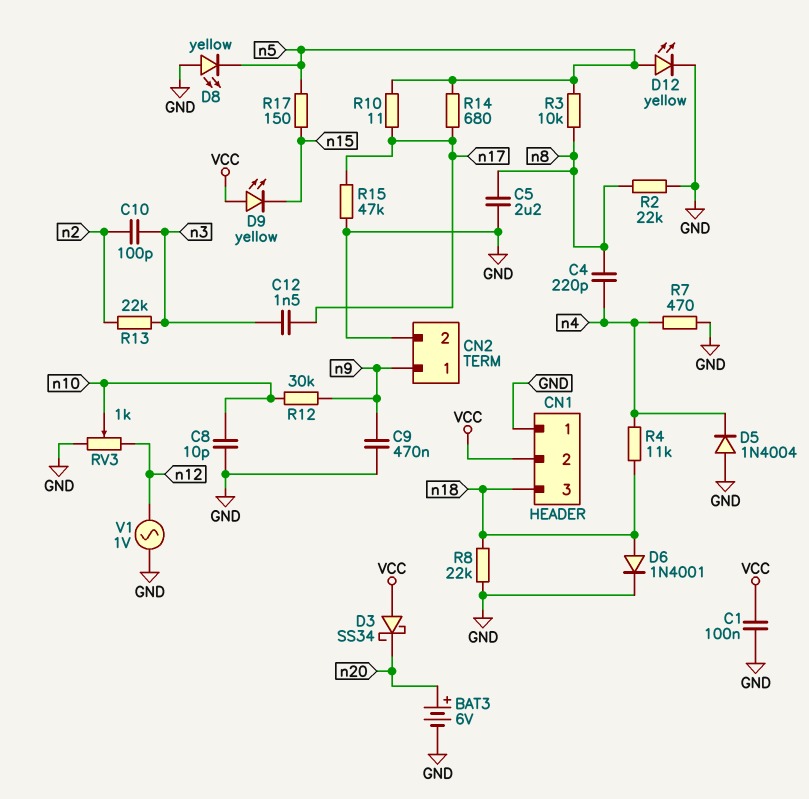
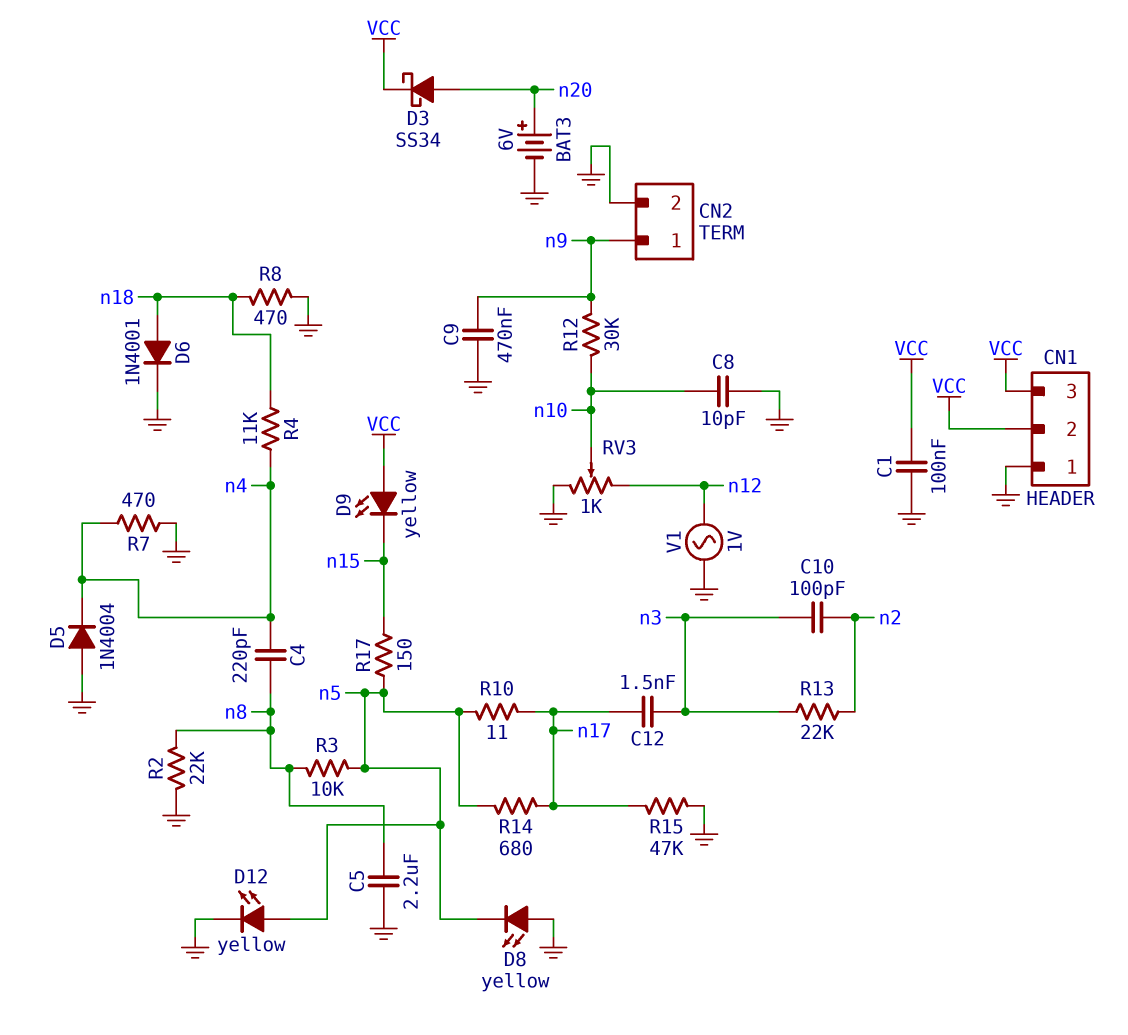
CN1 pin 3: n18 -> VCC
D3: schottky SS34 (A VCC, K n20) -> schottky SS34 (A n20, K VCC)
R8: 22k (GND, n18) -> 470 (GND, n18)

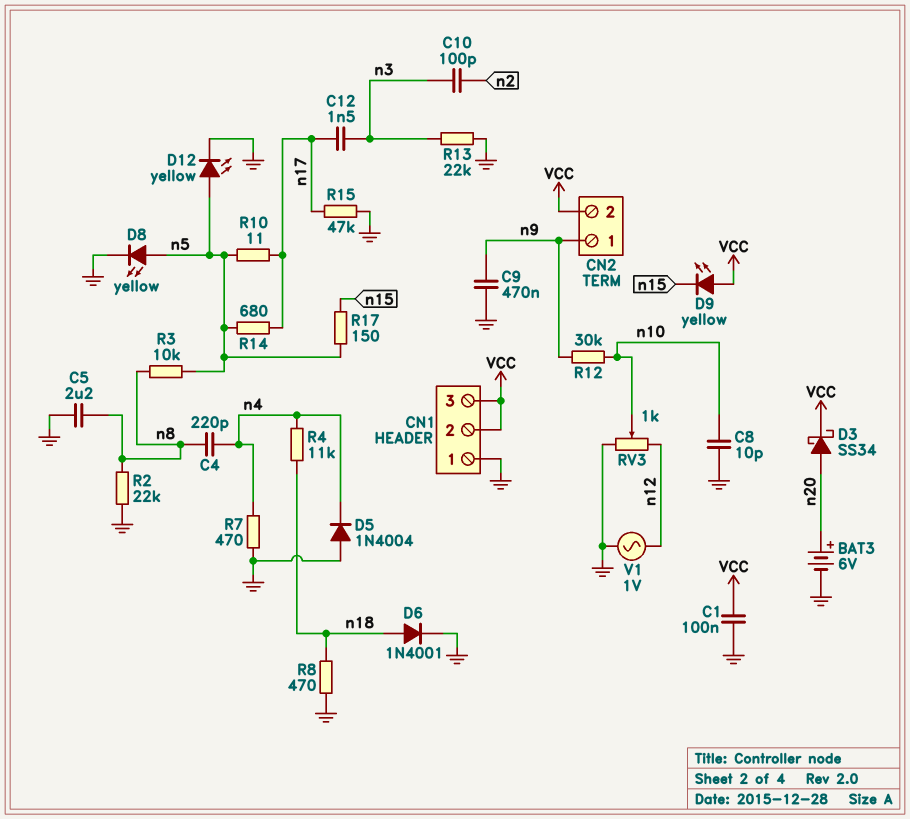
CN2 pin 2: GND -> VCC
D8: LED yellow (A GND, K n5) -> LED yellow (A n5, K GND)
R13: 22k (n2, n3) -> 22k (GND, n3)

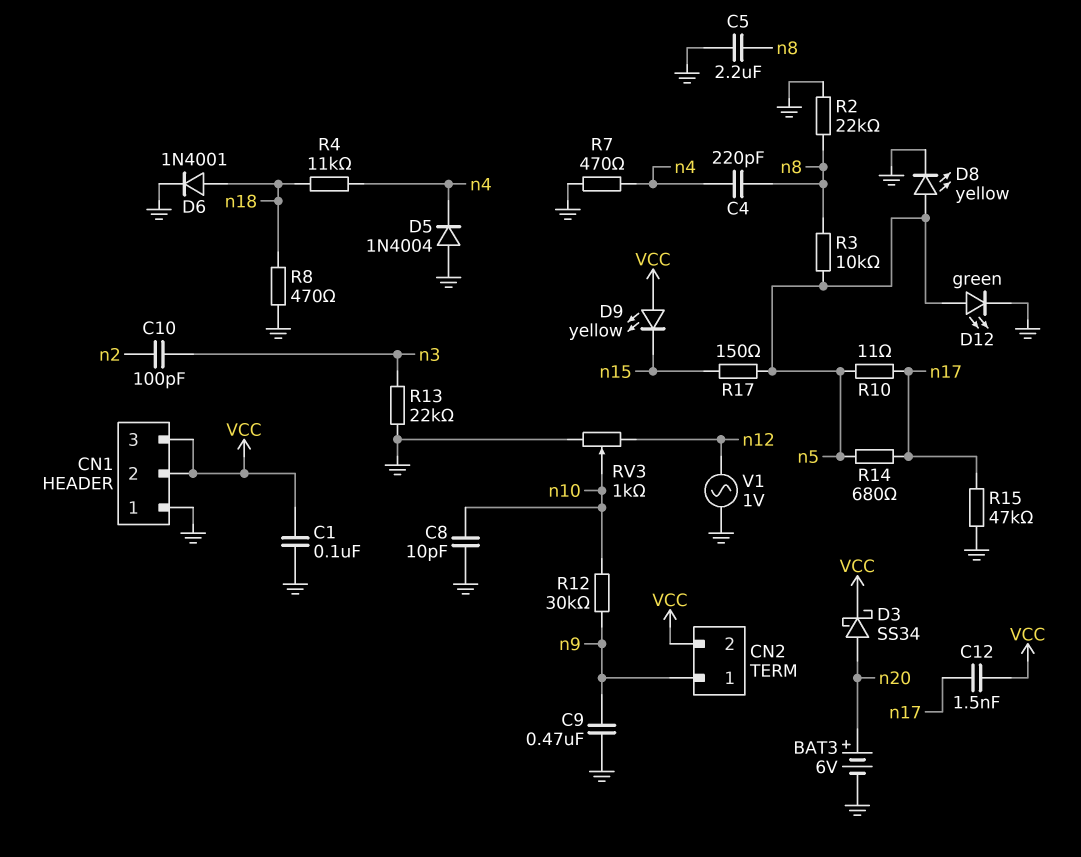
C12: 1.5nF (n3, n17) -> 1.5nF (VCC, n17)
D12: LED yellow (A n5, K GND) -> LED green (A n5, K GND)

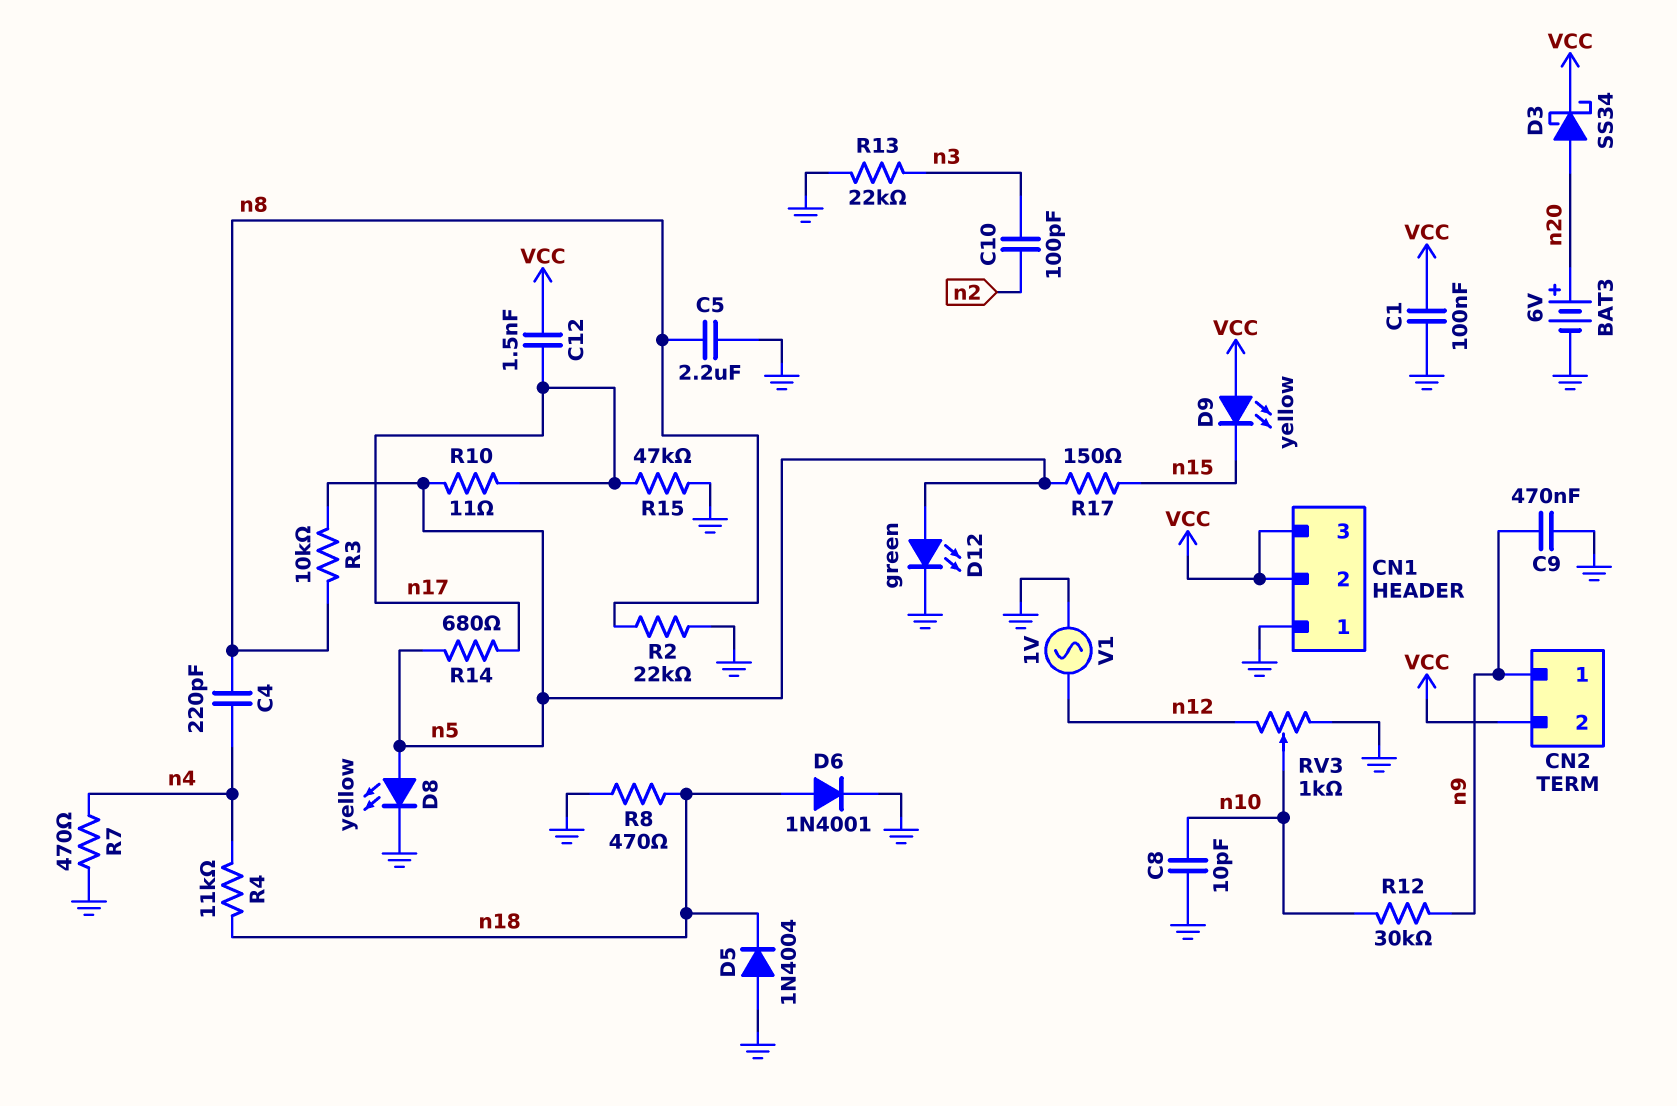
D5: diode 1N4004 (A GND, K n4) -> diode 1N4004 (A GND, K n18)

